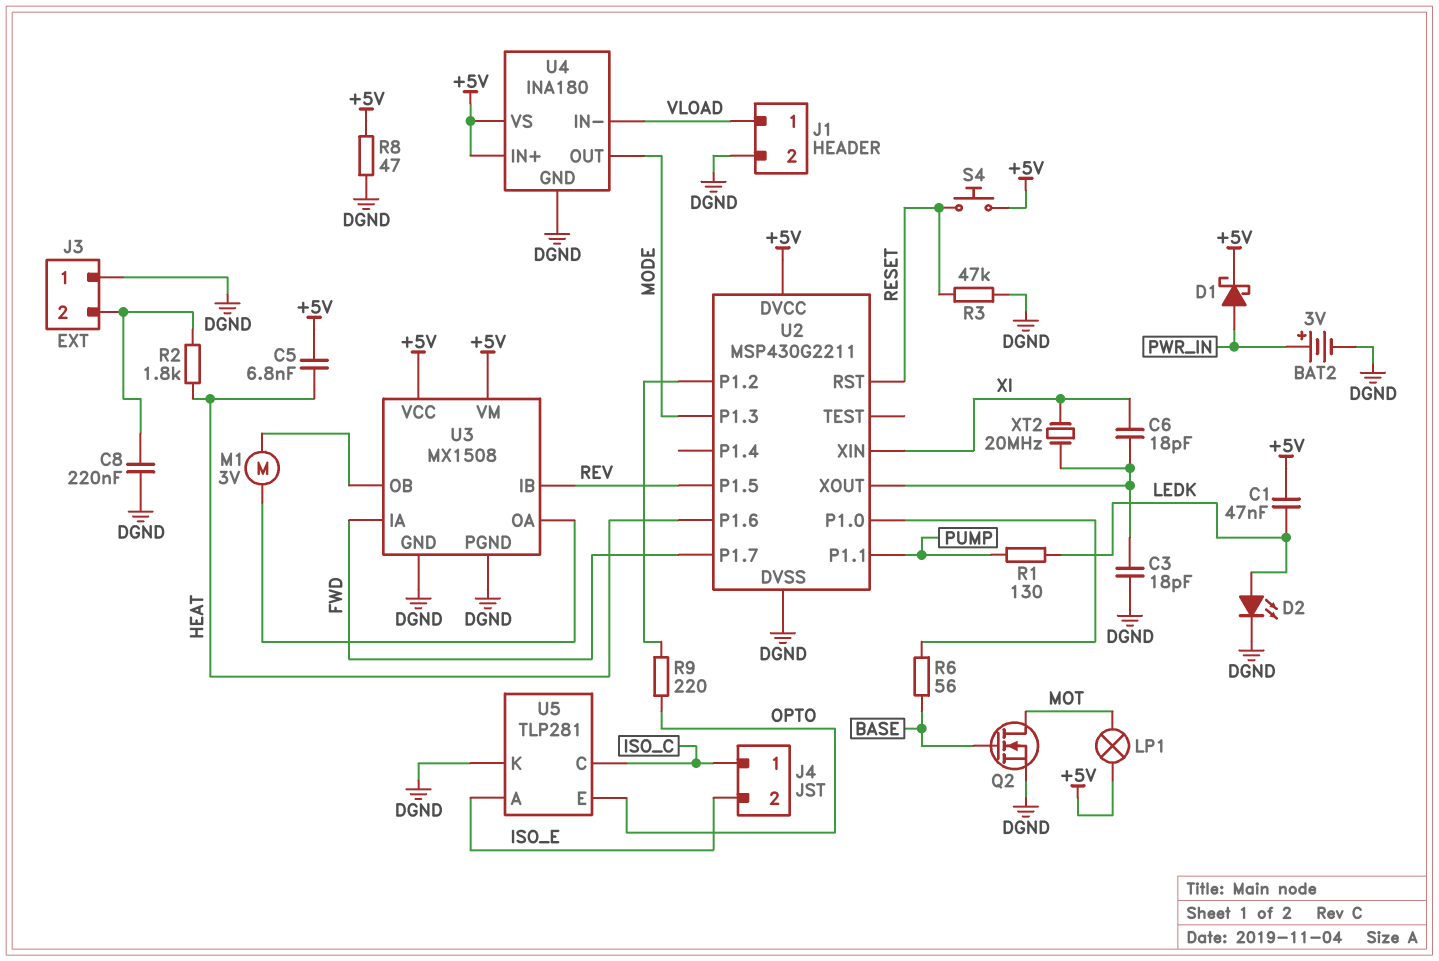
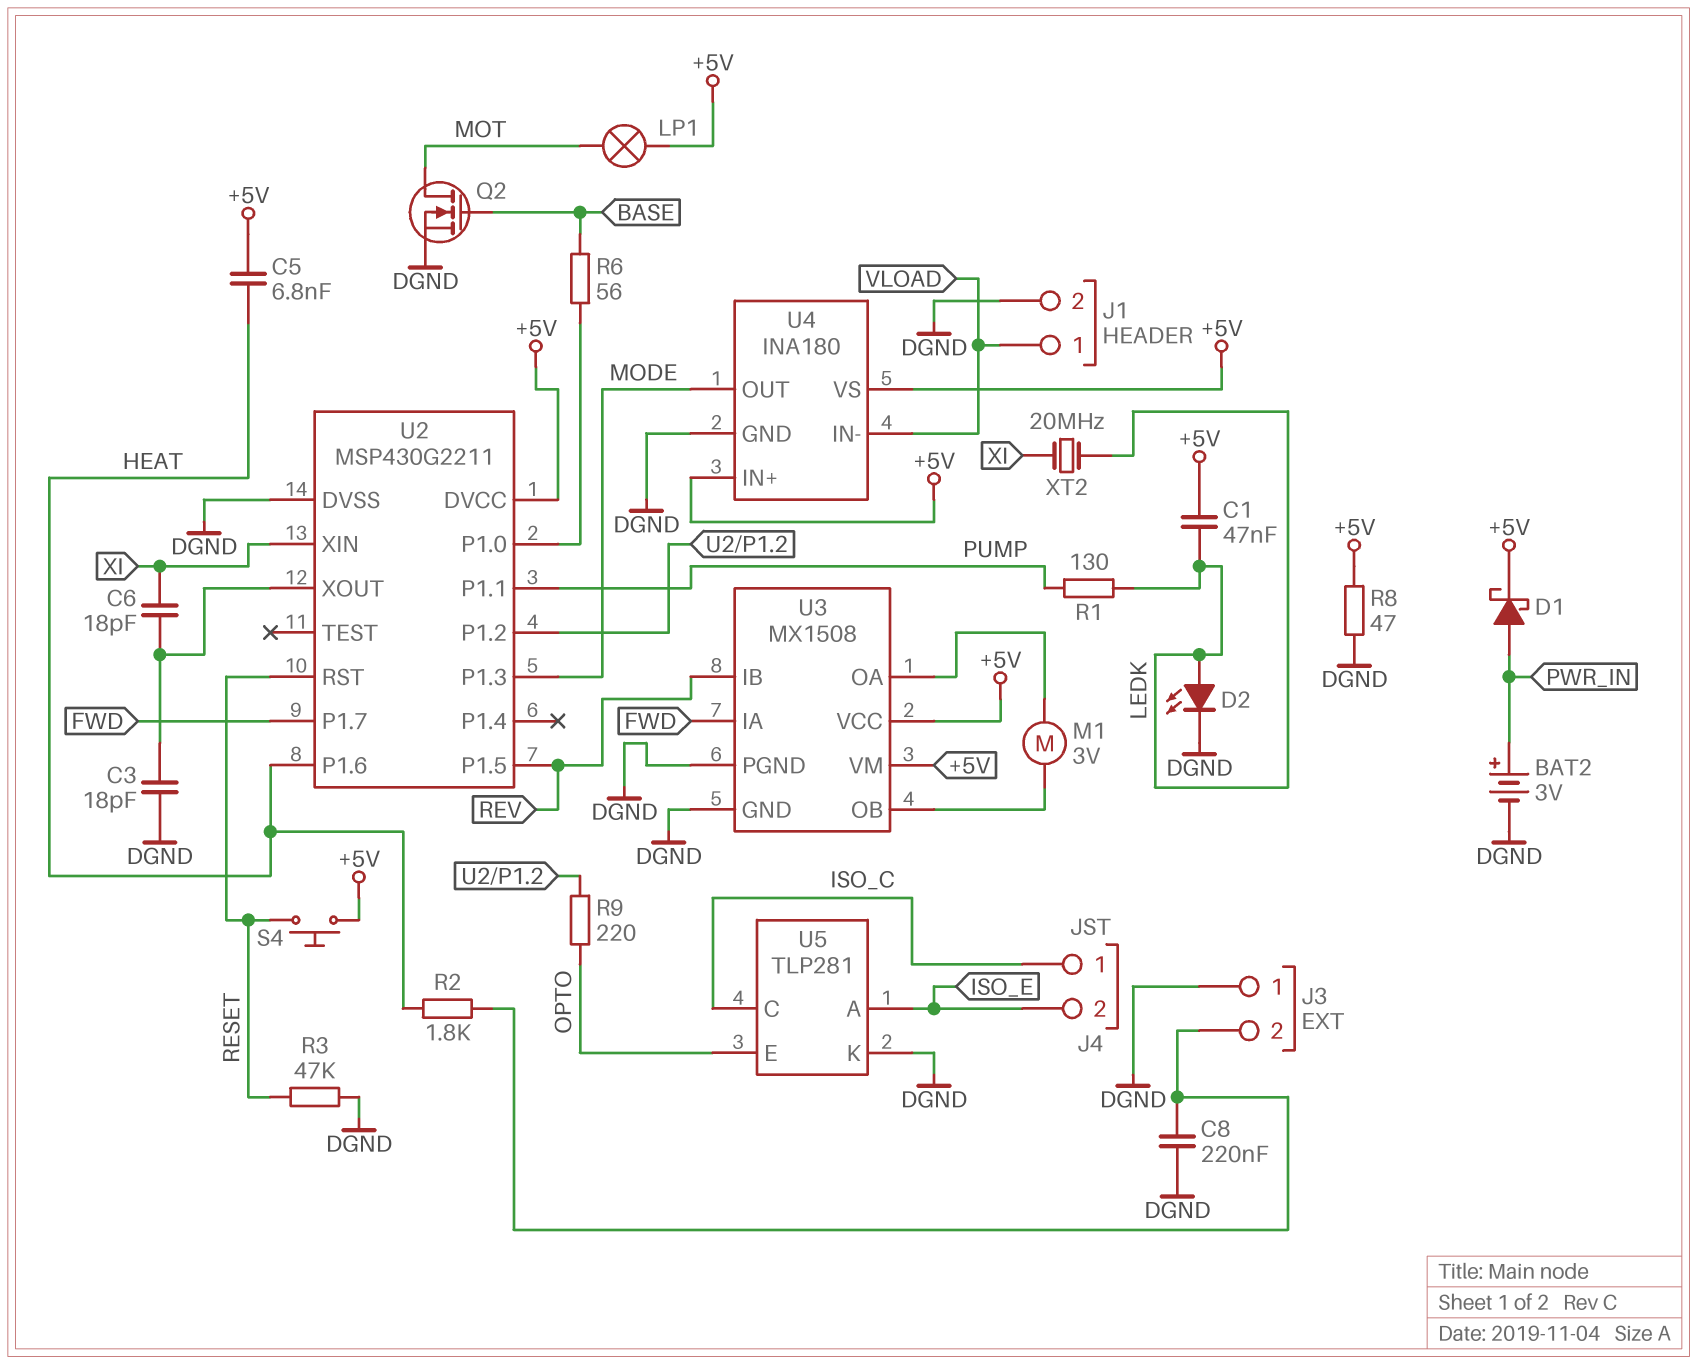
XT2: 20MHz (U2/XOUT, XI) -> 20MHz (LEDK, XI)

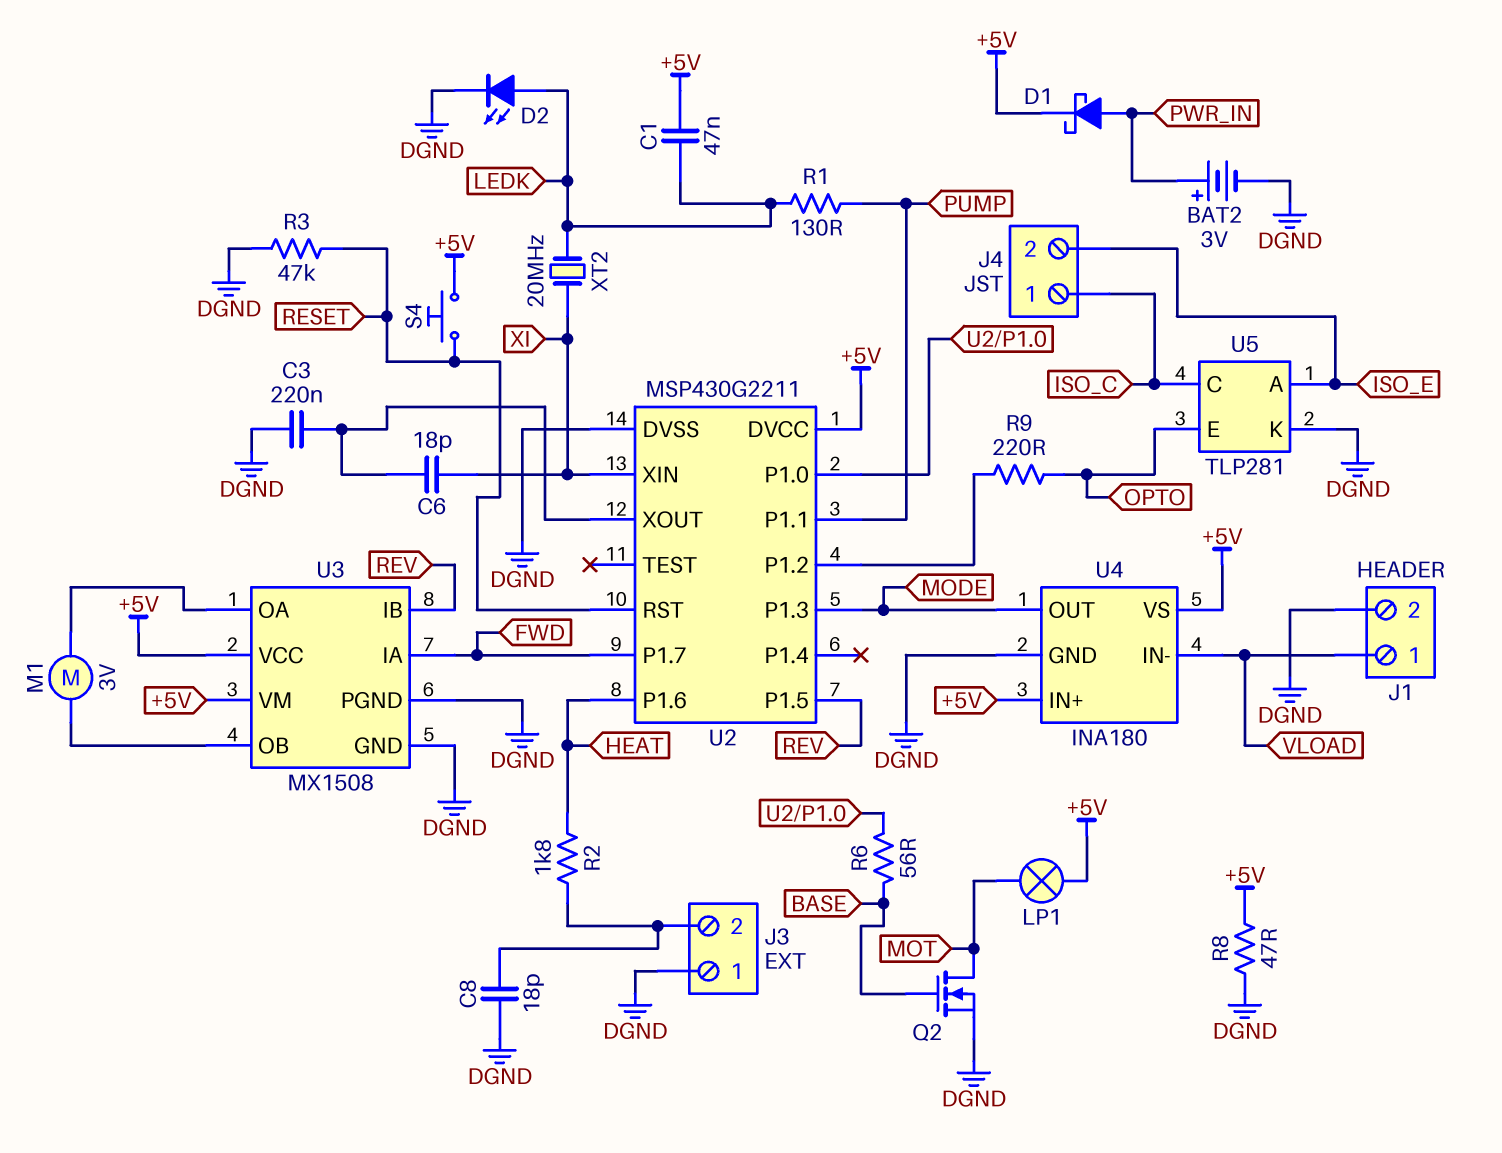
C3: 18pF (DGND, U2/XOUT) -> 220nF (DGND, U2/XOUT)
C5: 6.8nF (+5V, HEAT) -> none
C8: 220nF (DGND, J3/2) -> 18pF (DGND, J3/2)

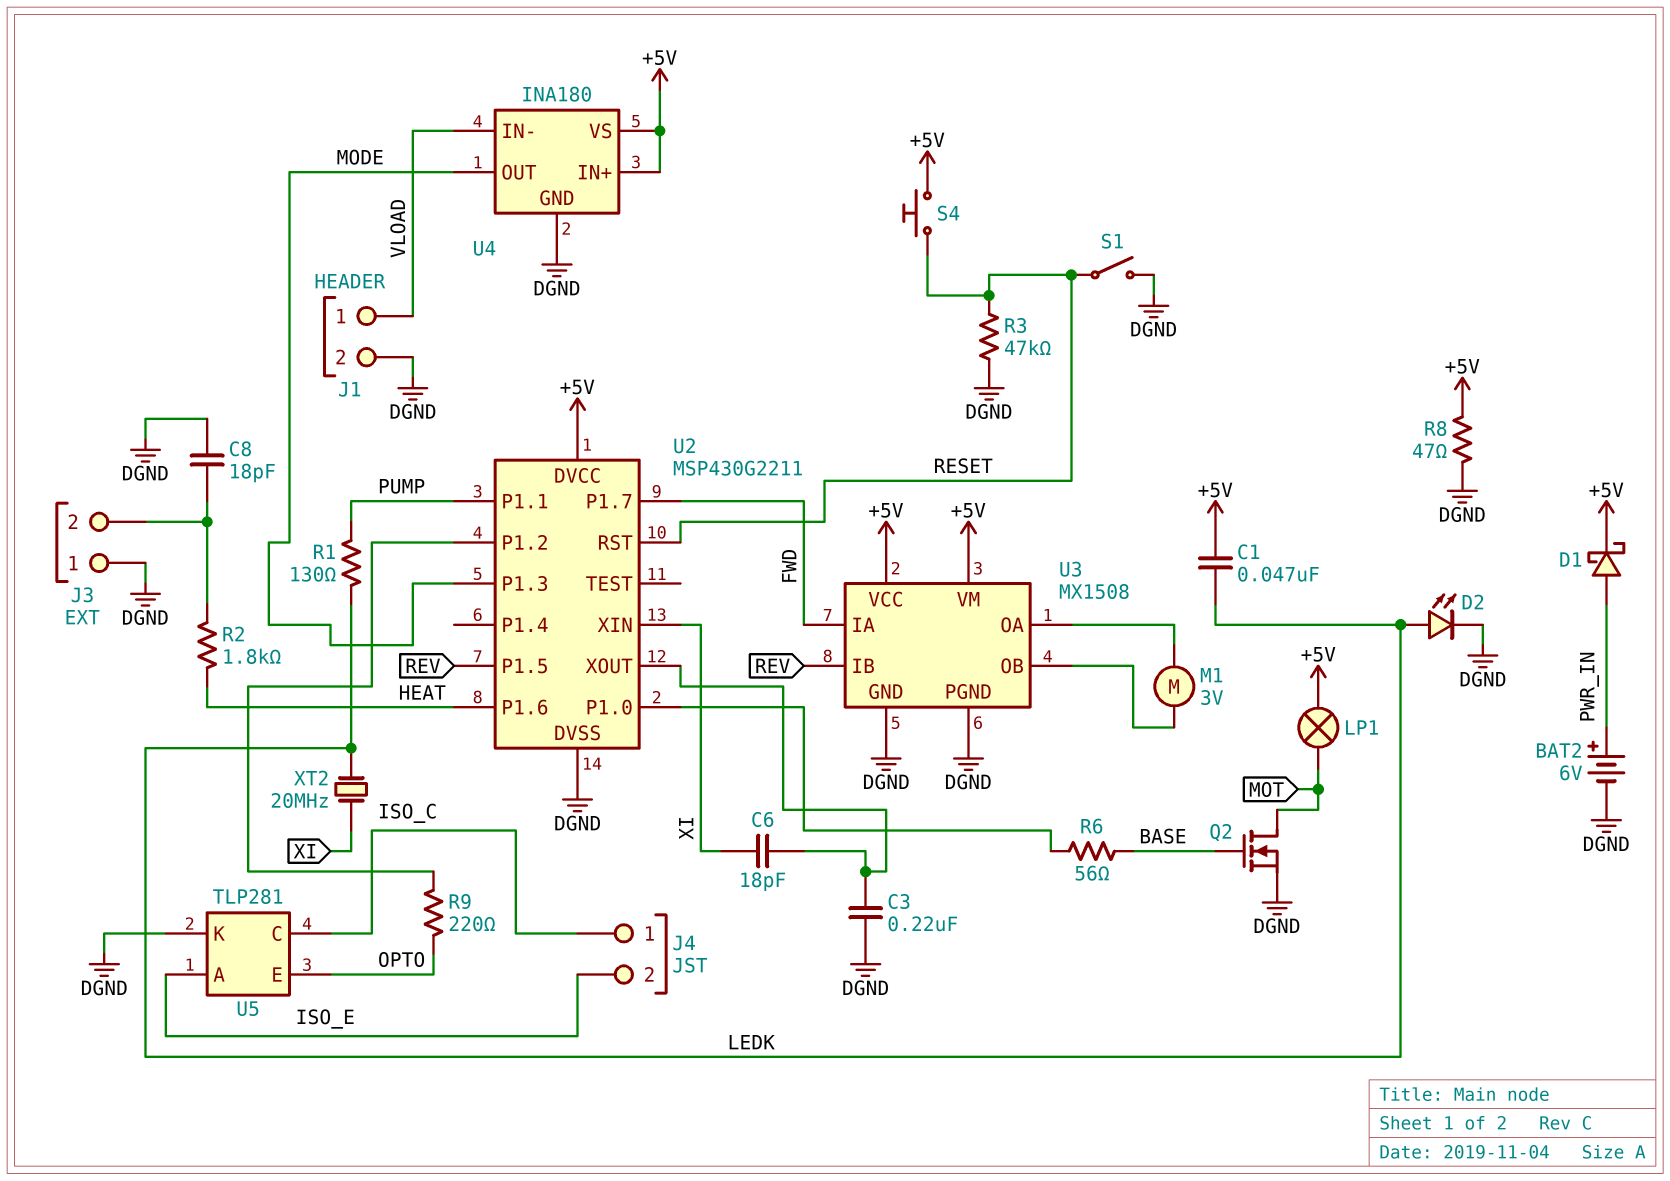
BAT2: 3V (plus PWR_IN, minus DGND) -> 6V (plus PWR_IN, minus DGND)
S1: none -> switch (DGND, RESET)

